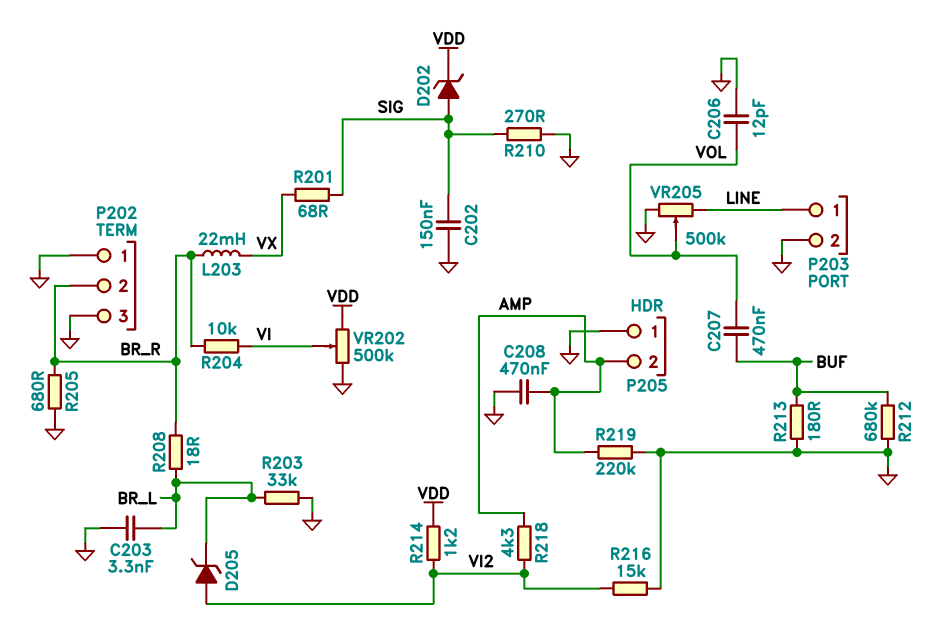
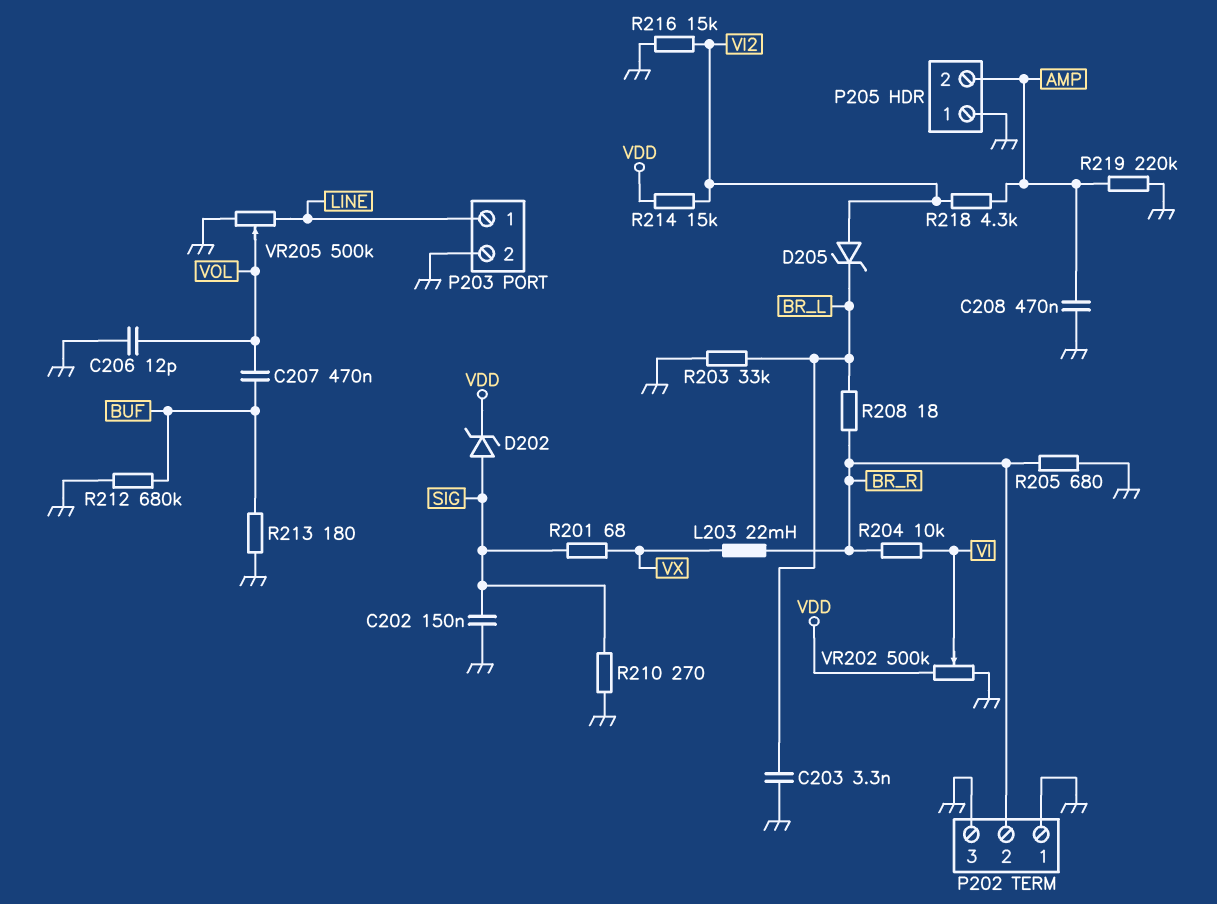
R214: 1.2k (VDD, VI2) -> 15k (VDD, VI2)

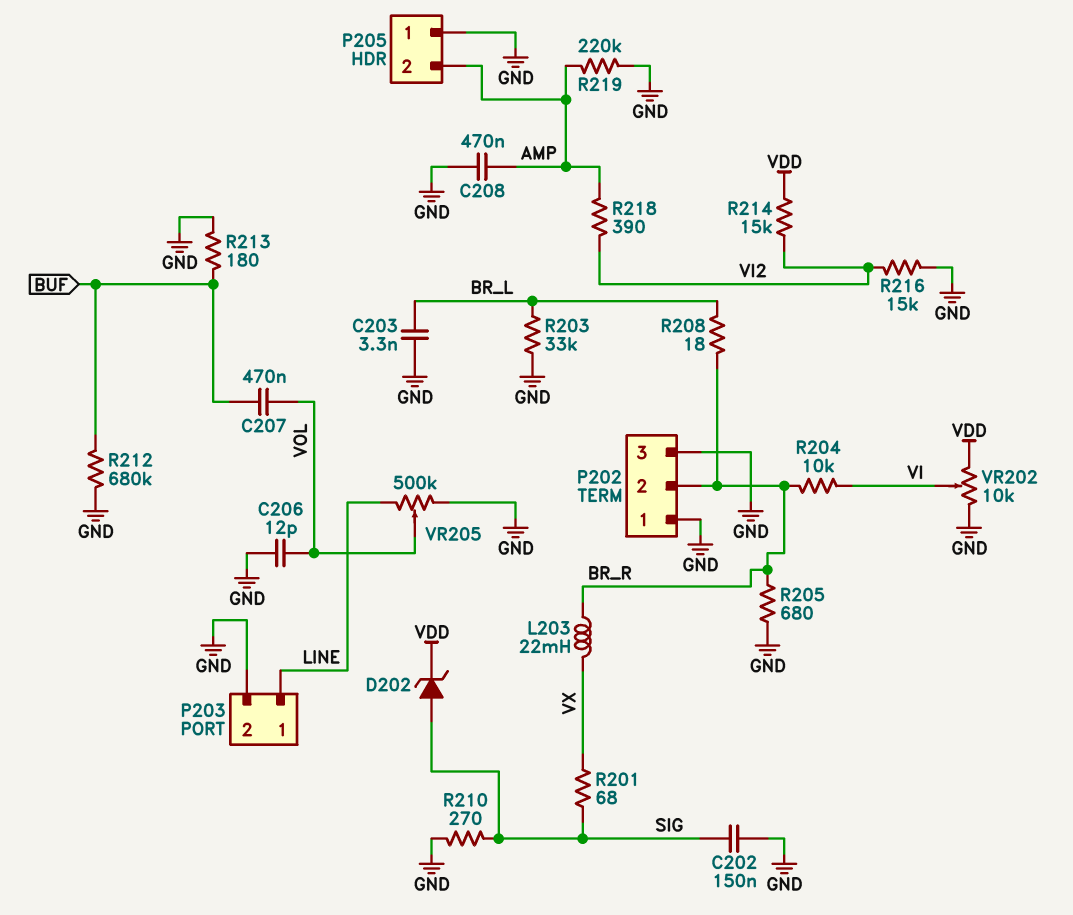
D205: zener (A VI2, K BR_L) -> none
R218: 4.3k (AMP, VI2) -> 390 (AMP, VI2)
VR202: 500k (GND, VDD, wiper VI) -> 10k (GND, VDD, wiper VI)

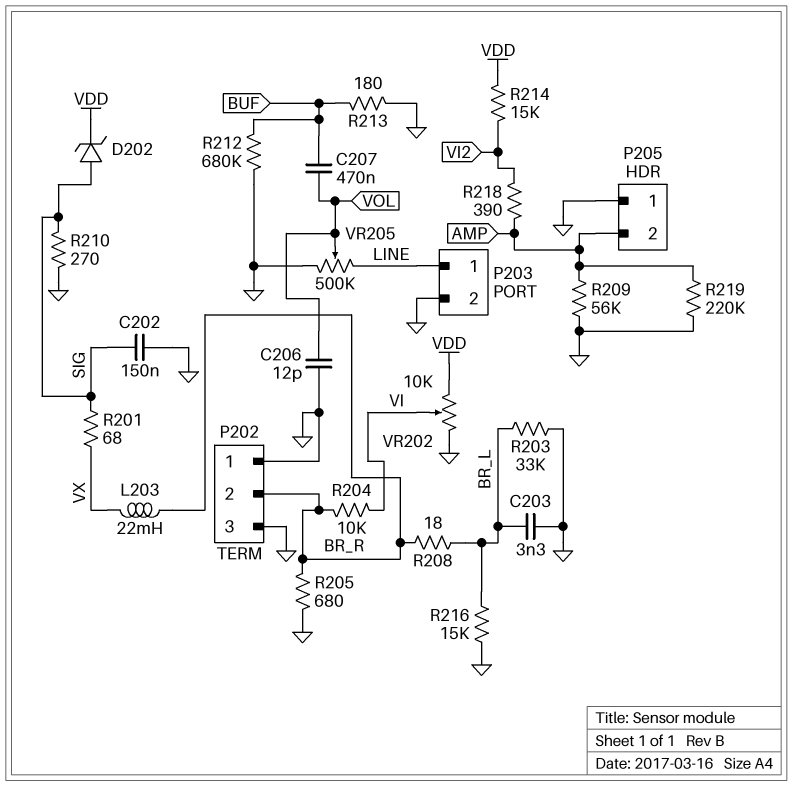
C208: 470nF (AMP, GND) -> none
R209: none -> 56k (AMP, GND)
R216: 15k (GND, VI2) -> 15k (BR_L, GND)

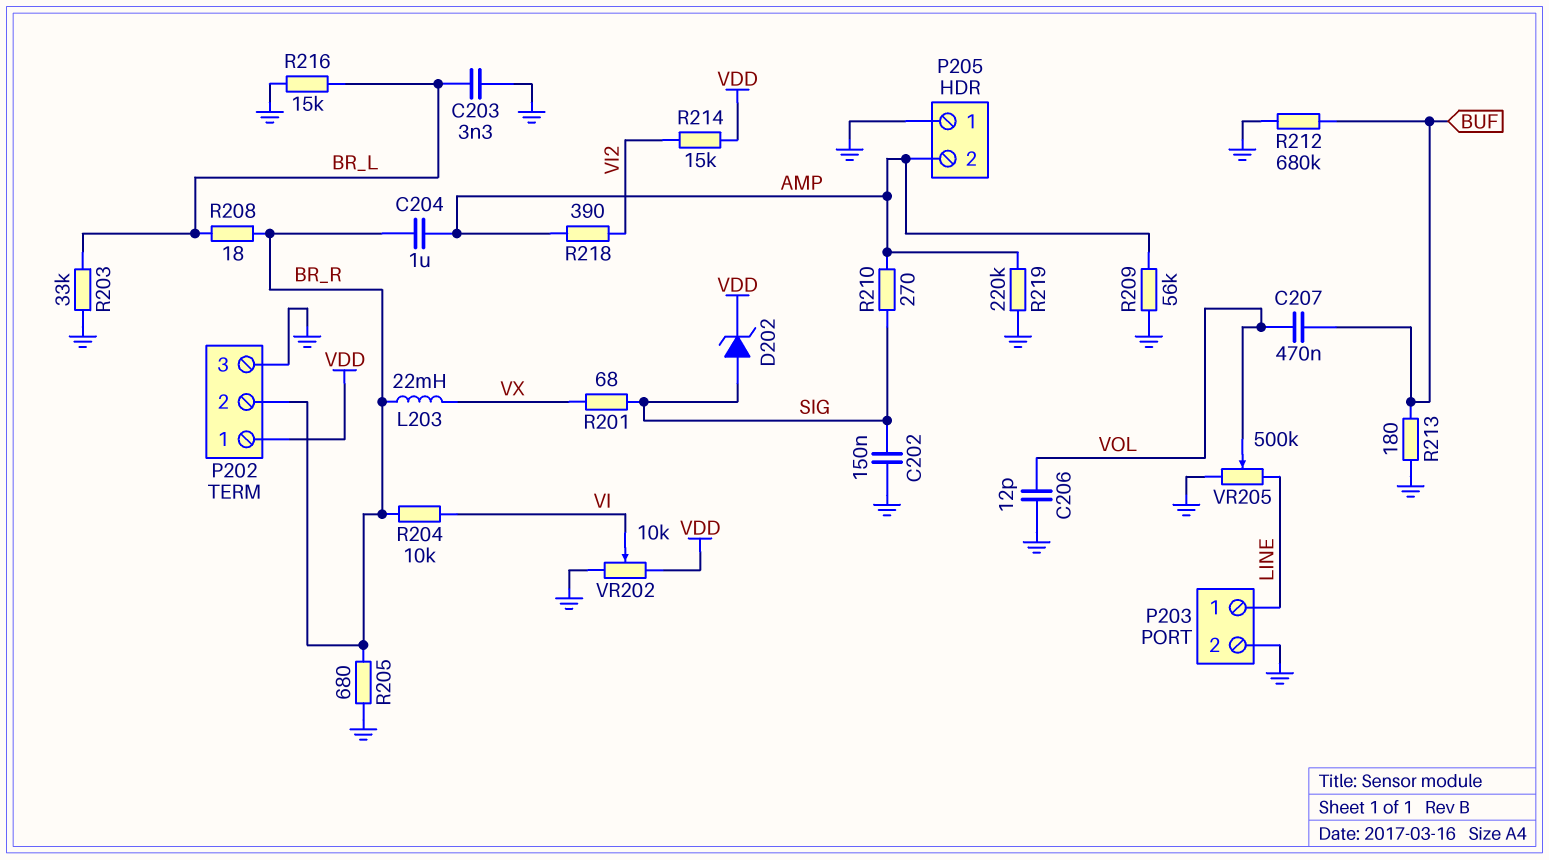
C204: none -> 1uF (AMP, BR_R)
P202 pin 1: GND -> VDD
R210: 270 (GND, SIG) -> 270 (AMP, SIG)

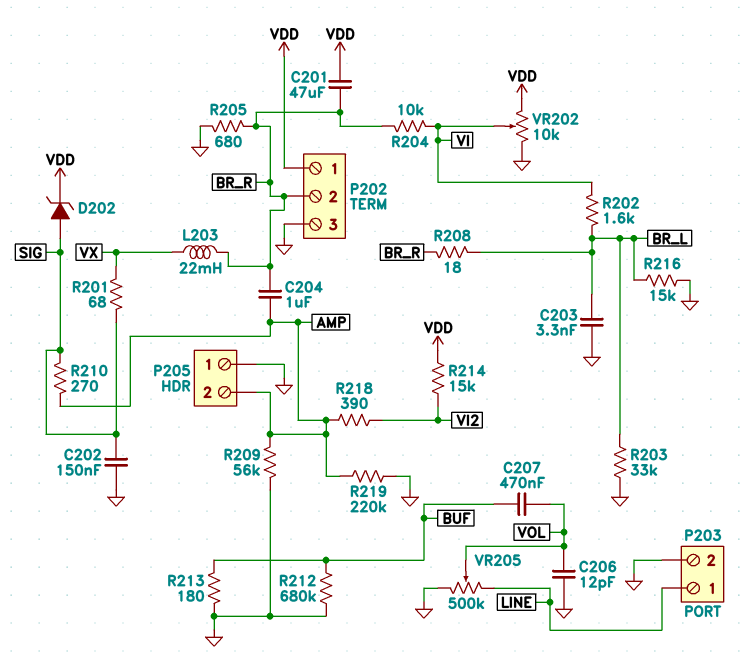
C201: none -> 47uF (BR_R, VDD)
R202: none -> 1.6k (BR_L, VI)

